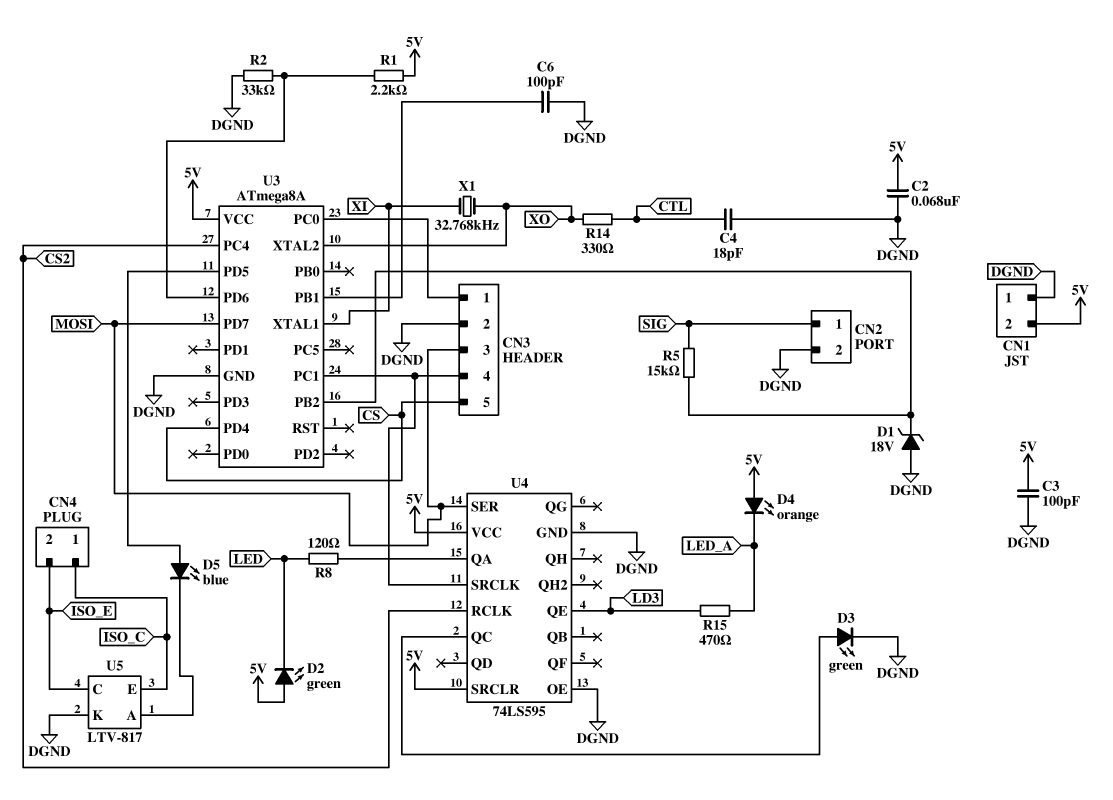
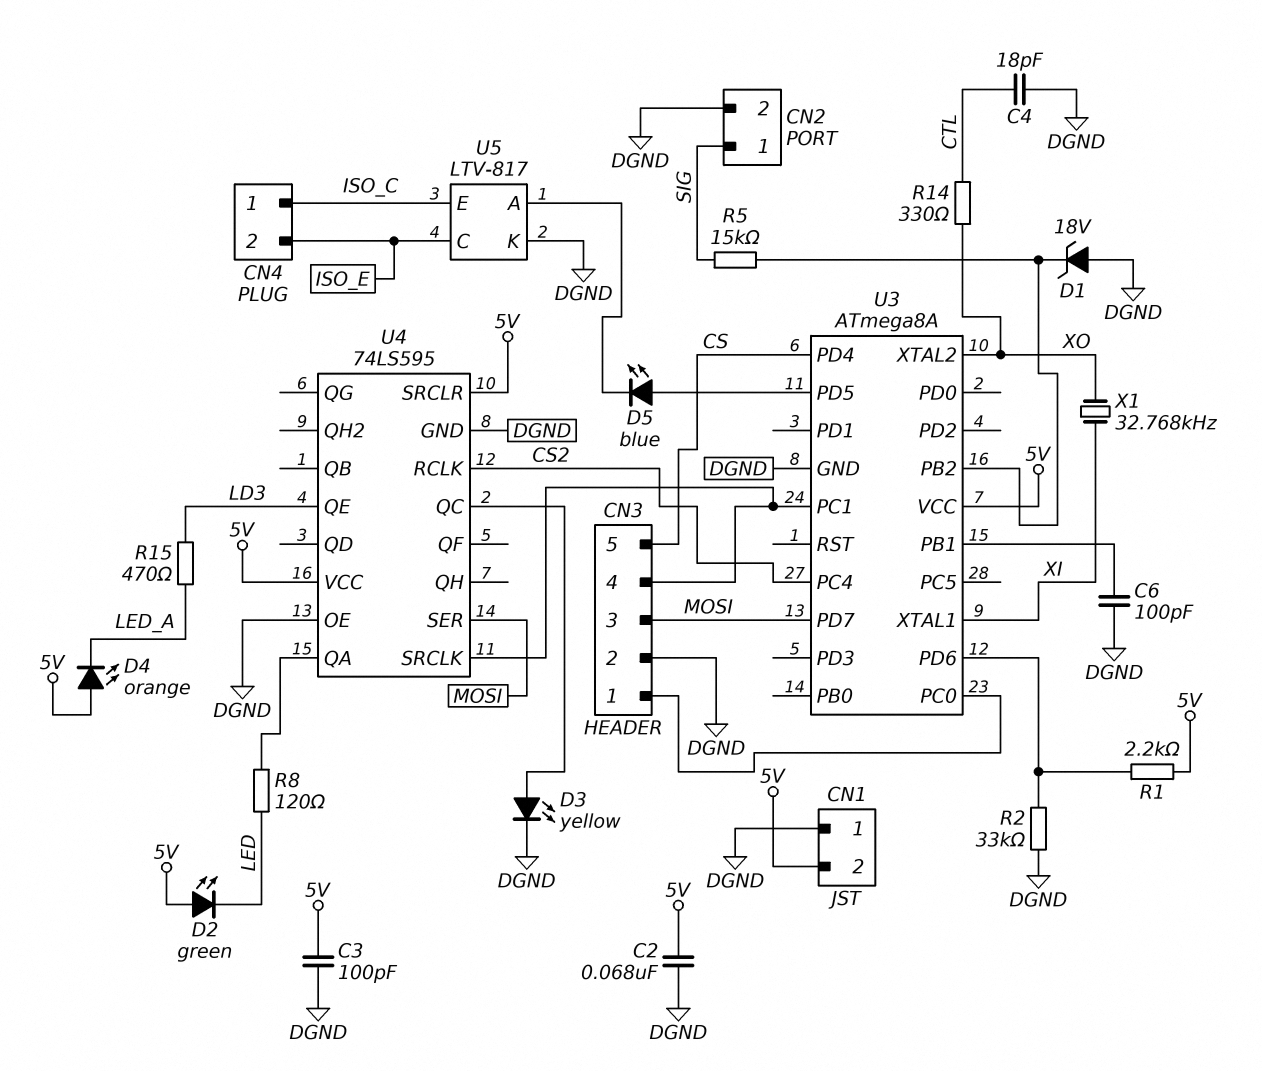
D3: LED green (A U4/QC, K DGND) -> LED yellow (A U4/QC, K DGND)

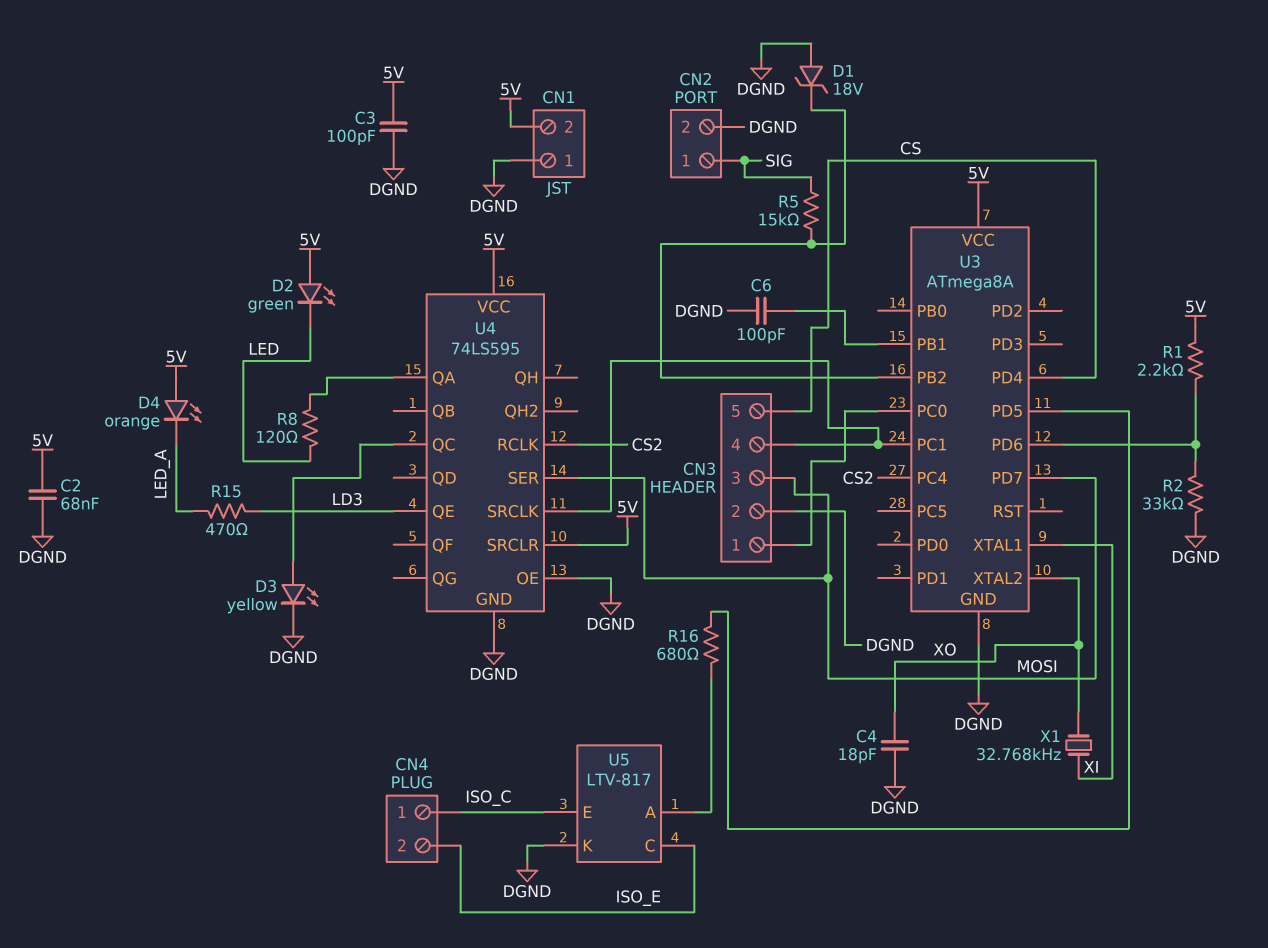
C4: 18pF (CTL, DGND) -> 18pF (DGND, XO)
D5: LED blue (A U3/PD5, K U5/A) -> none
R14: 330 (CTL, XO) -> none
R16: none -> 680 (U3/PD5, U5/A)

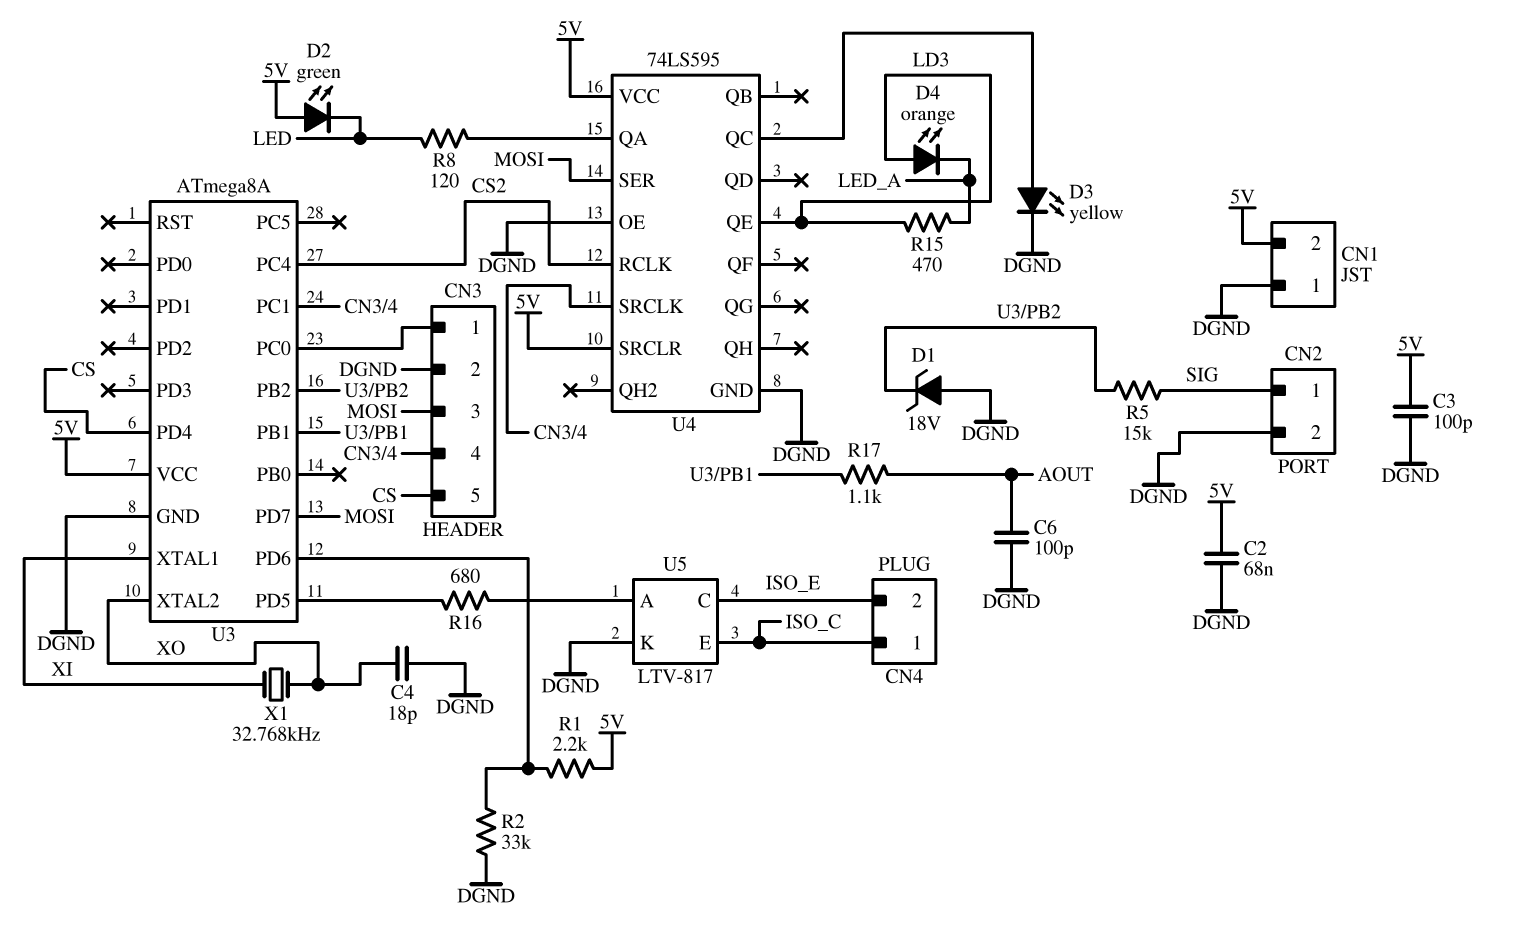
C6: 100pF (DGND, U3/PB1) -> 100pF (AOUT, DGND)
D4: LED orange (A 5V, K LED_A) -> LED orange (A LD3, K LED_A)
R17: none -> 1.1k (AOUT, U3/PB1)

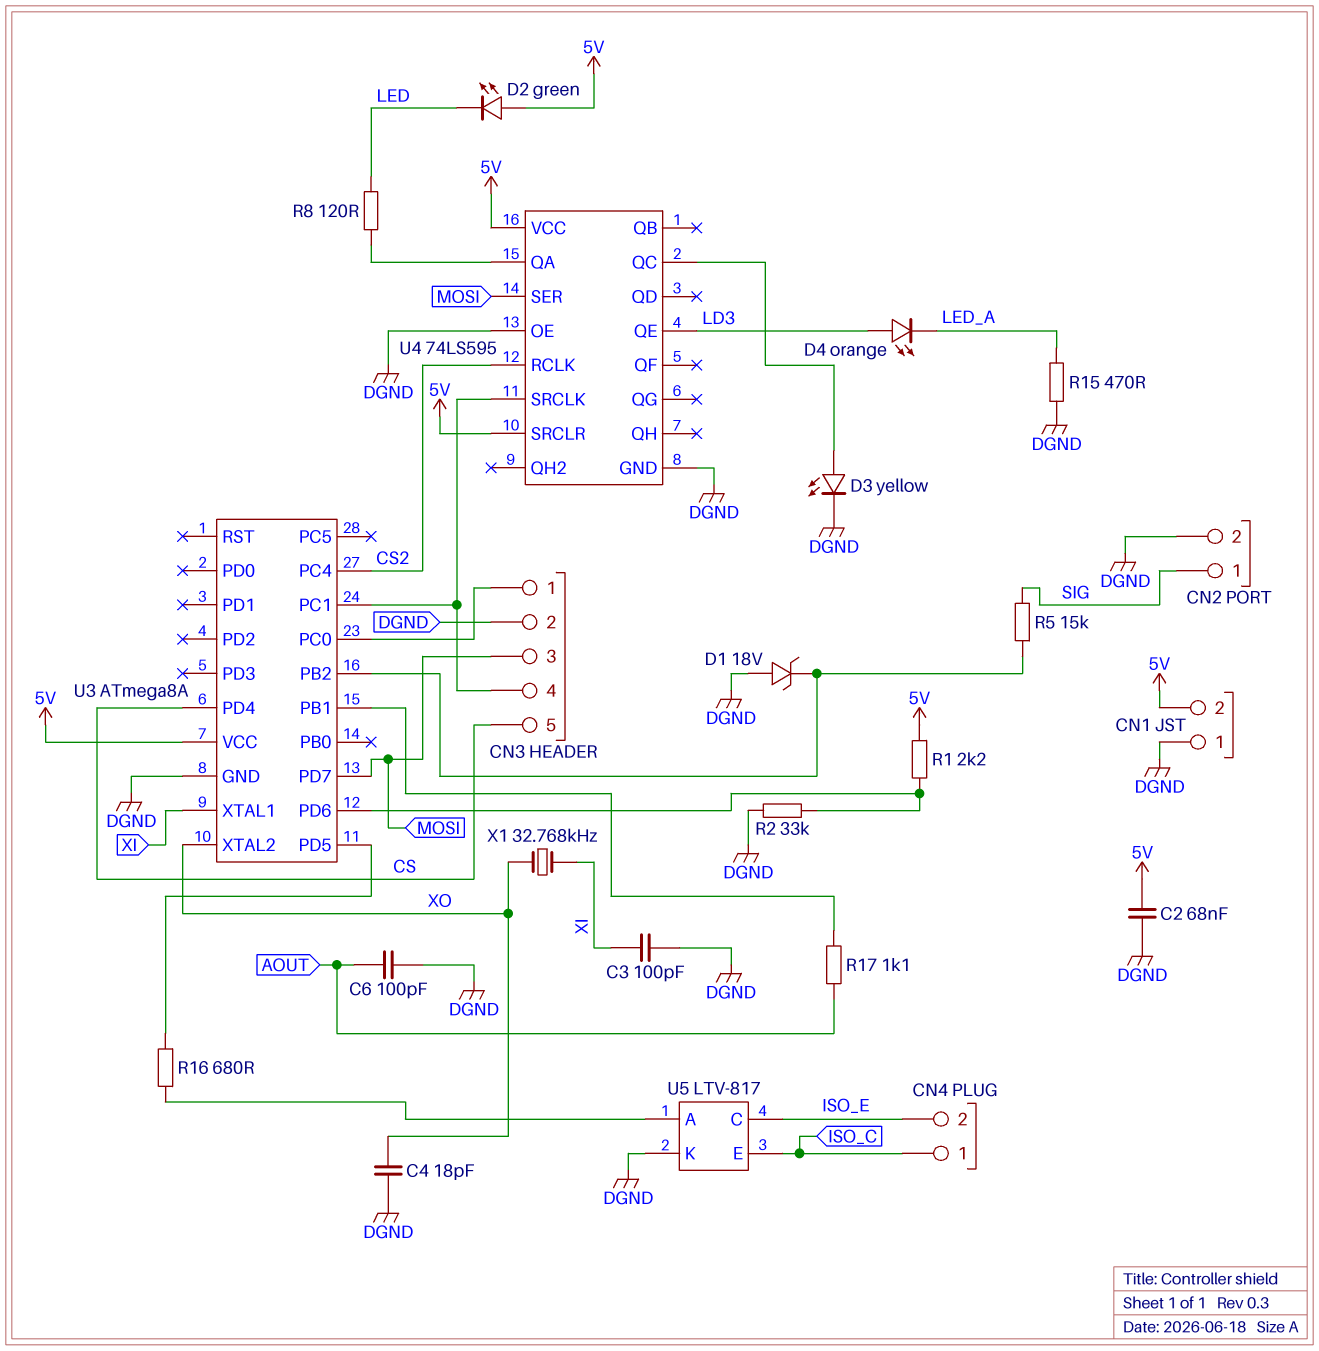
C3: 100pF (5V, DGND) -> 100pF (DGND, XI)
R15: 470 (LD3, LED_A) -> 470 (DGND, LED_A)

